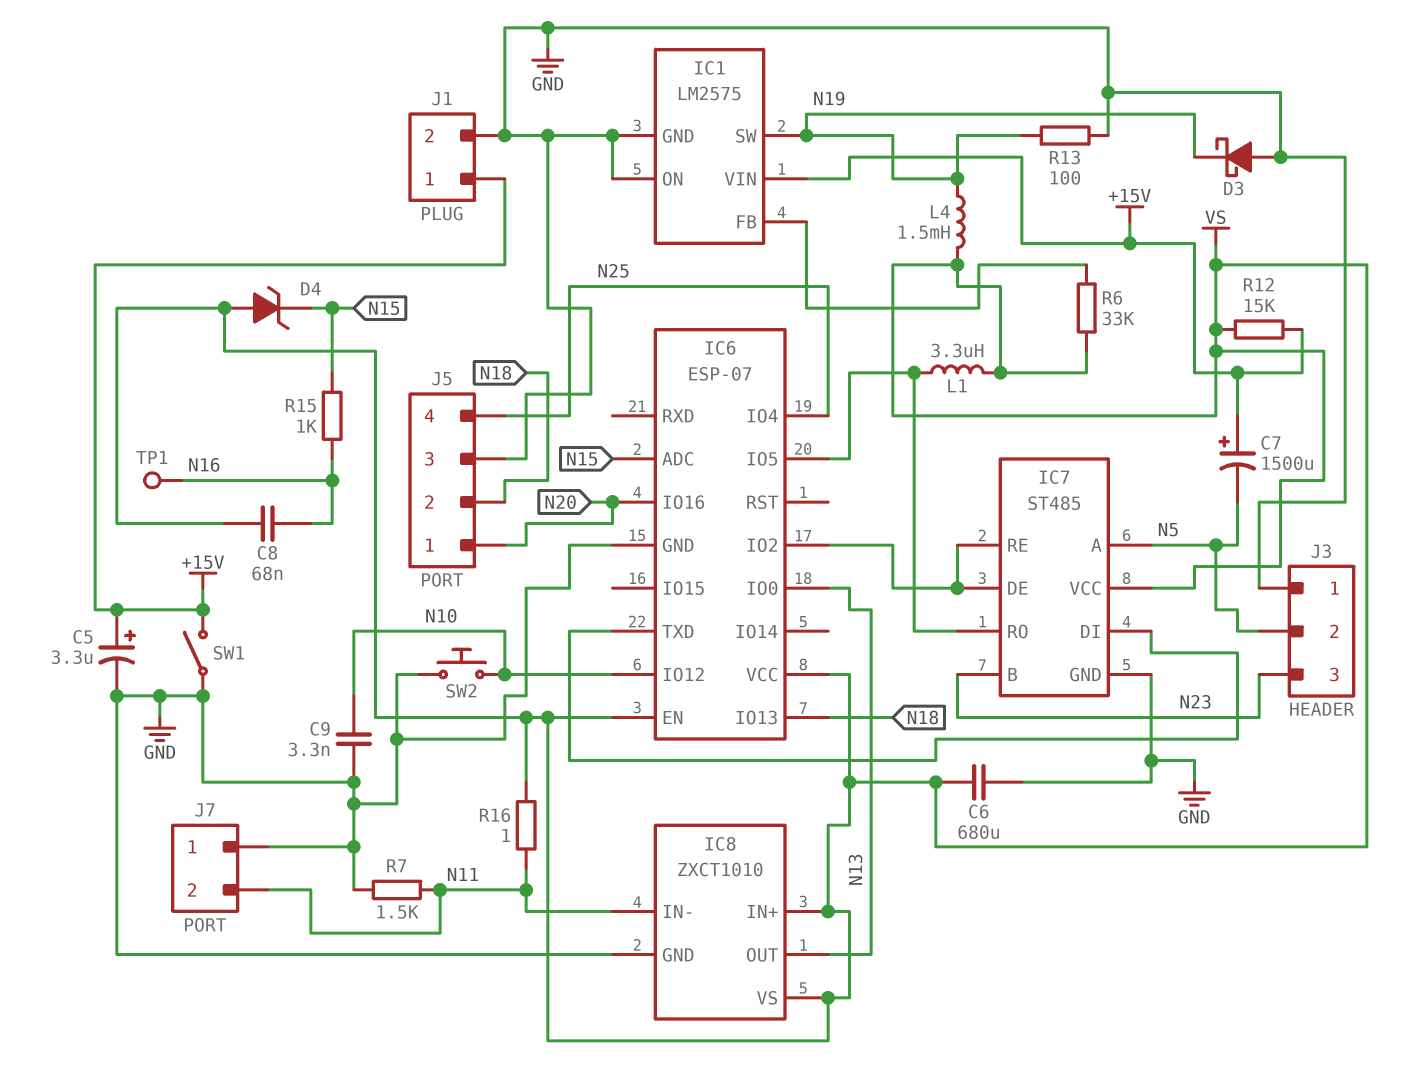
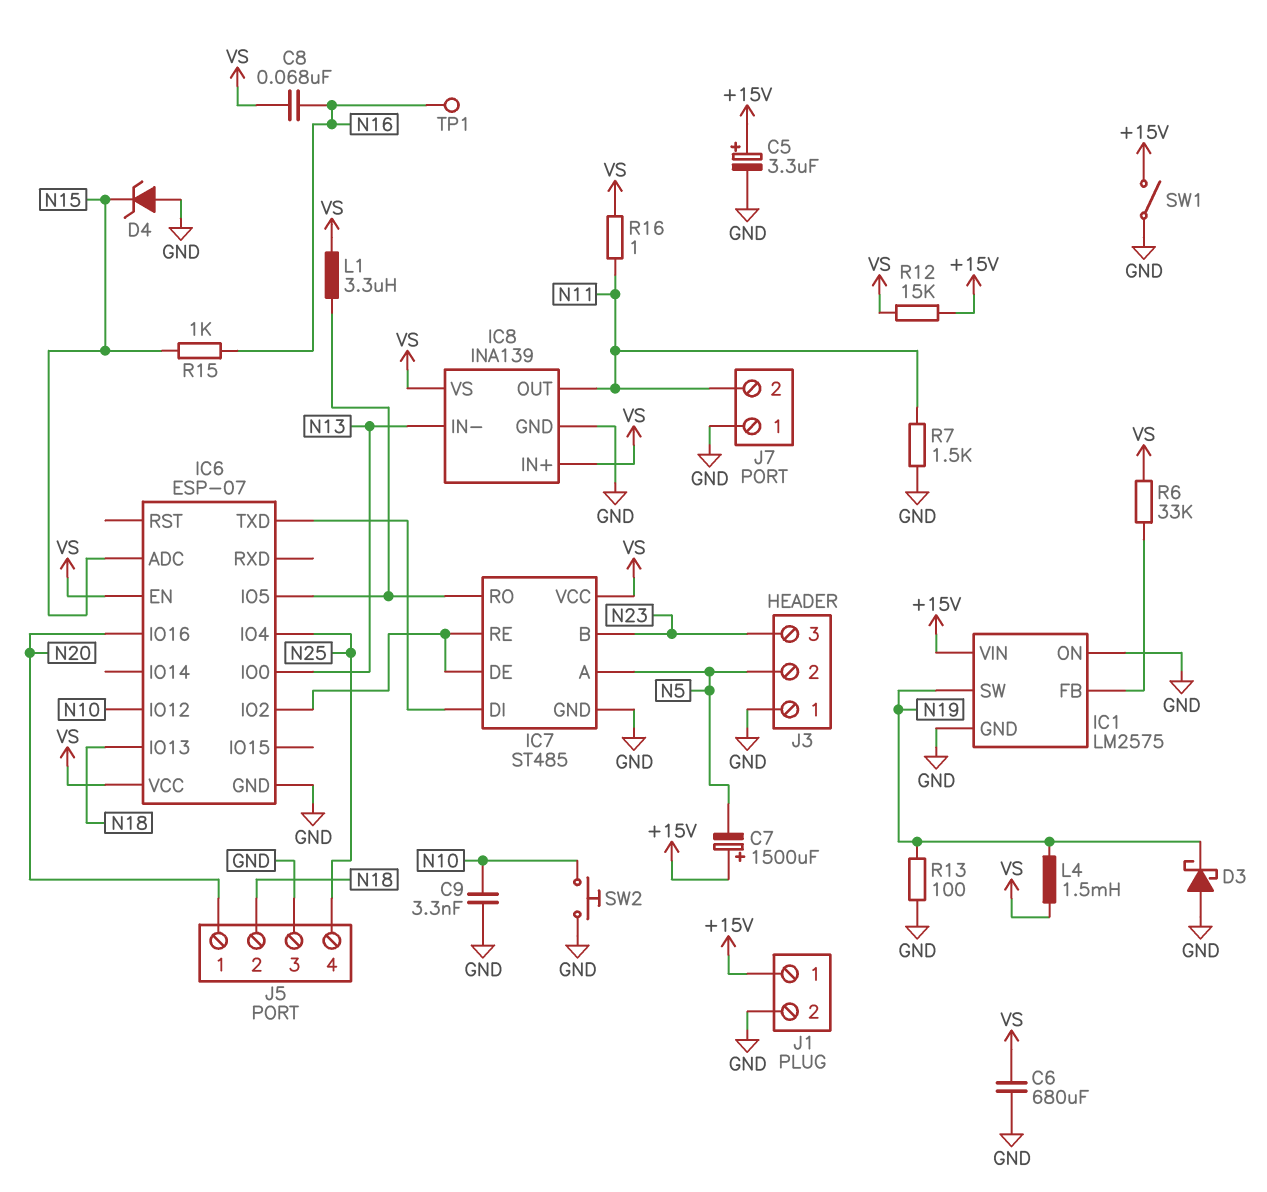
D4: zener (A VS, K N15) -> zener (A GND, K N15)
IC8: ZXCT1010 -> INA139
IC8 pin IN-: N11 -> N13
IC8 pin OUT: N13 -> N11

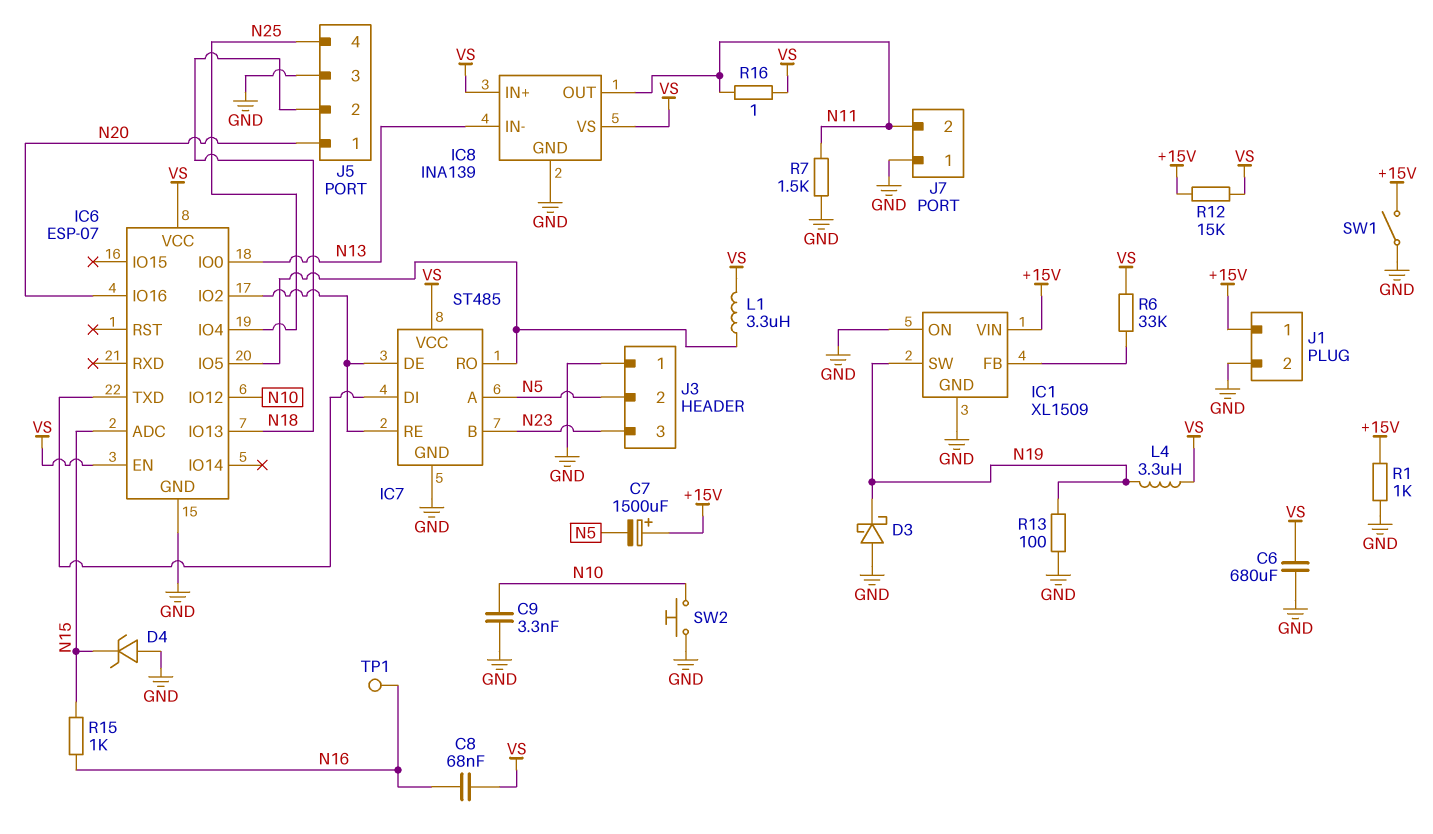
C5: 3.3uF (plus +15V, minus GND) -> none
IC1: LM2575 -> XL1509
L4: 1.5mH (N19, VS) -> 3.3uH (N19, VS)
R1: none -> 1k (+15V, GND)

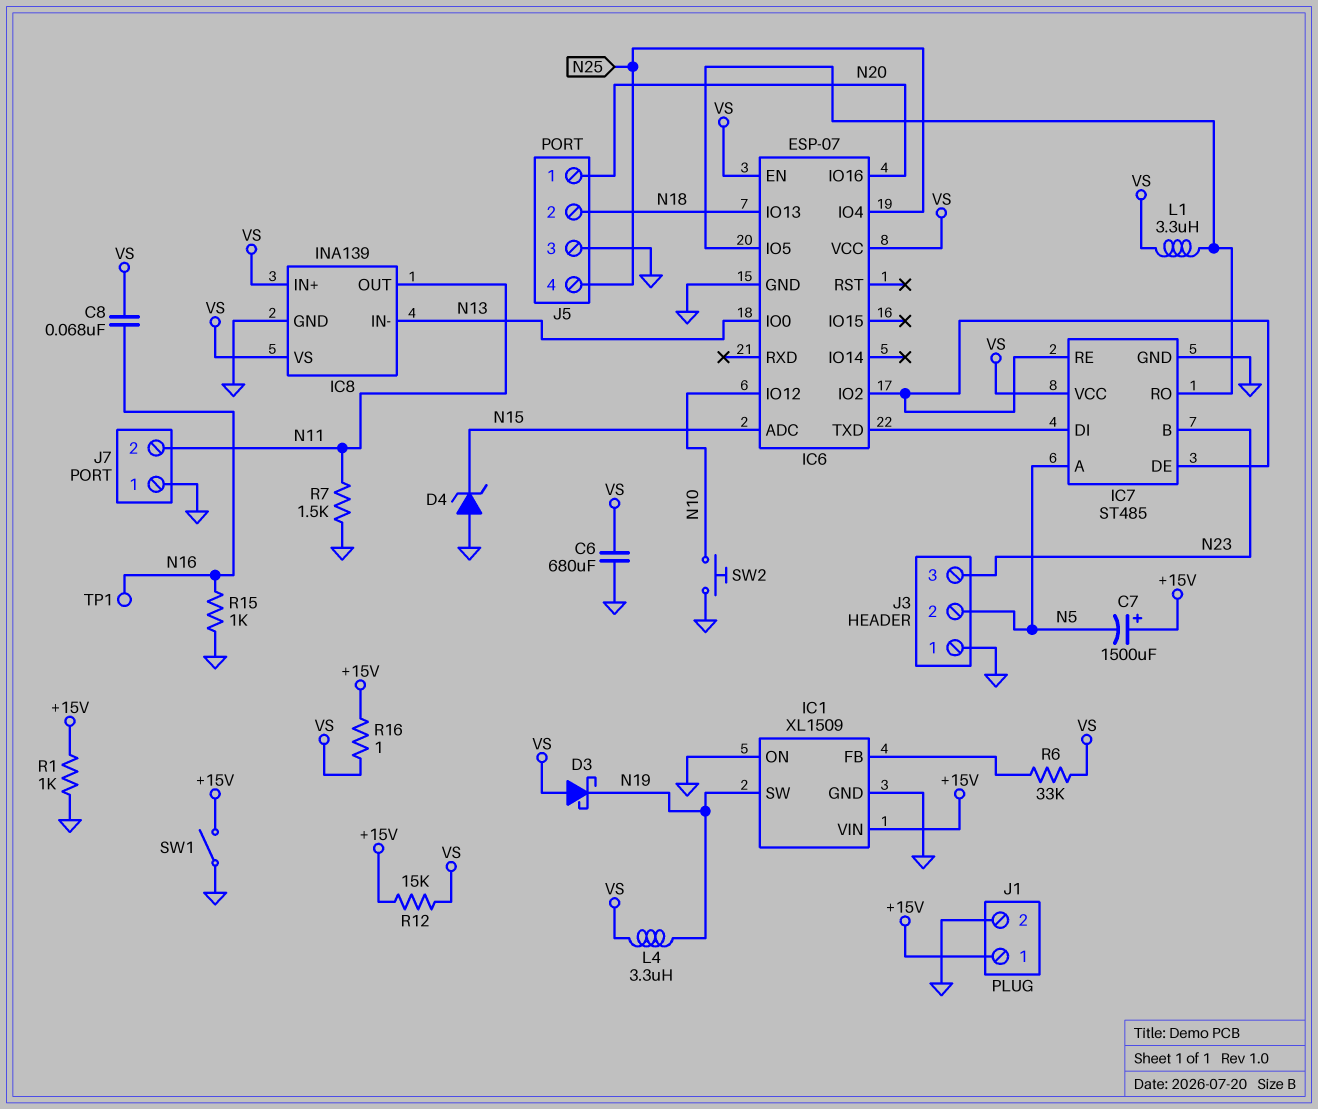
C9: 3.3nF (GND, N10) -> none
D3: schottky (A GND, K N19) -> schottky (A VS, K N19)
R13: 100 (GND, N19) -> none
R15: 1k (N15, N16) -> 1k (GND, N16)
R16: 1 (N11, VS) -> 1 (+15V, VS)

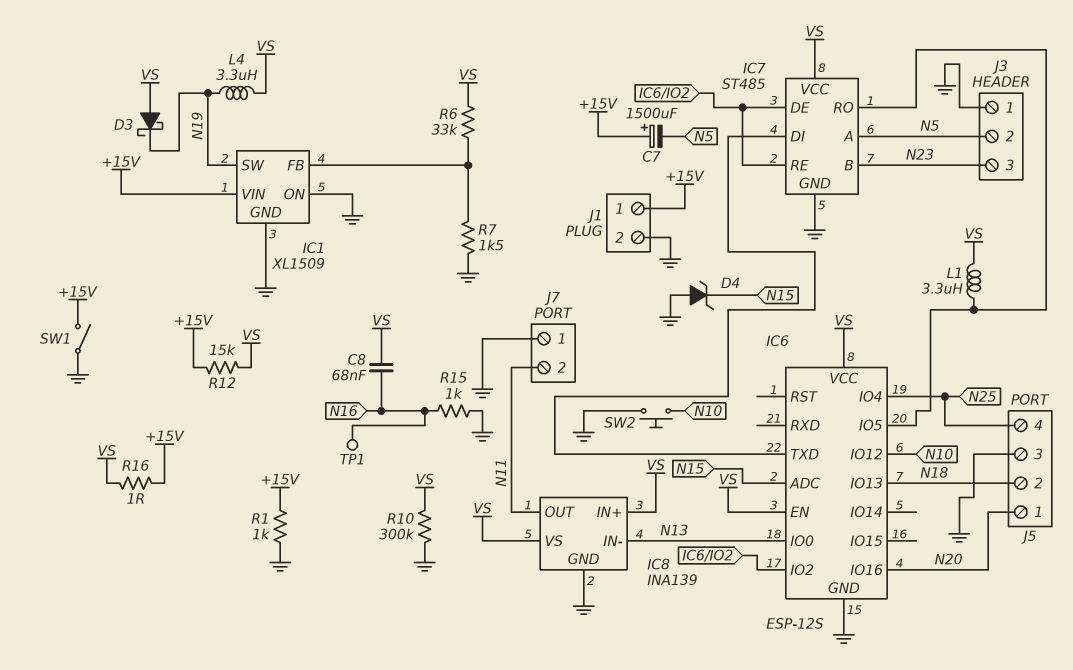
C6: 680uF (GND, VS) -> none
IC6: ESP-07 -> ESP-12S
R7: 1.5k (GND, N11) -> 1.5k (GND, IC1/FB)
R10: none -> 300k (GND, VS)

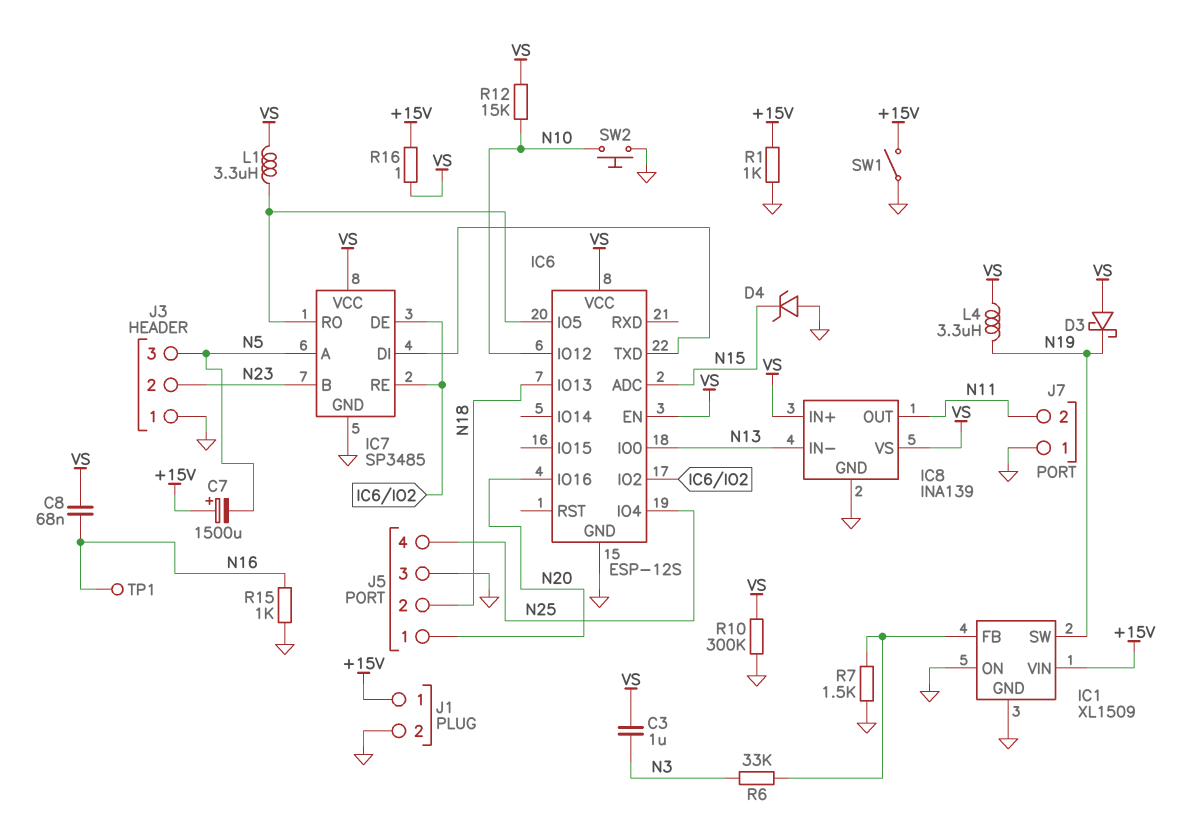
C3: none -> 1uF (N3, VS)
IC7: ST485 -> SP3485
J3 pin 2: N5 -> N23
J3 pin 3: N23 -> N5
R6: 33k (IC1/FB, VS) -> 33k (IC1/FB, N3)
R12: 15k (+15V, VS) -> 15k (N10, VS)

